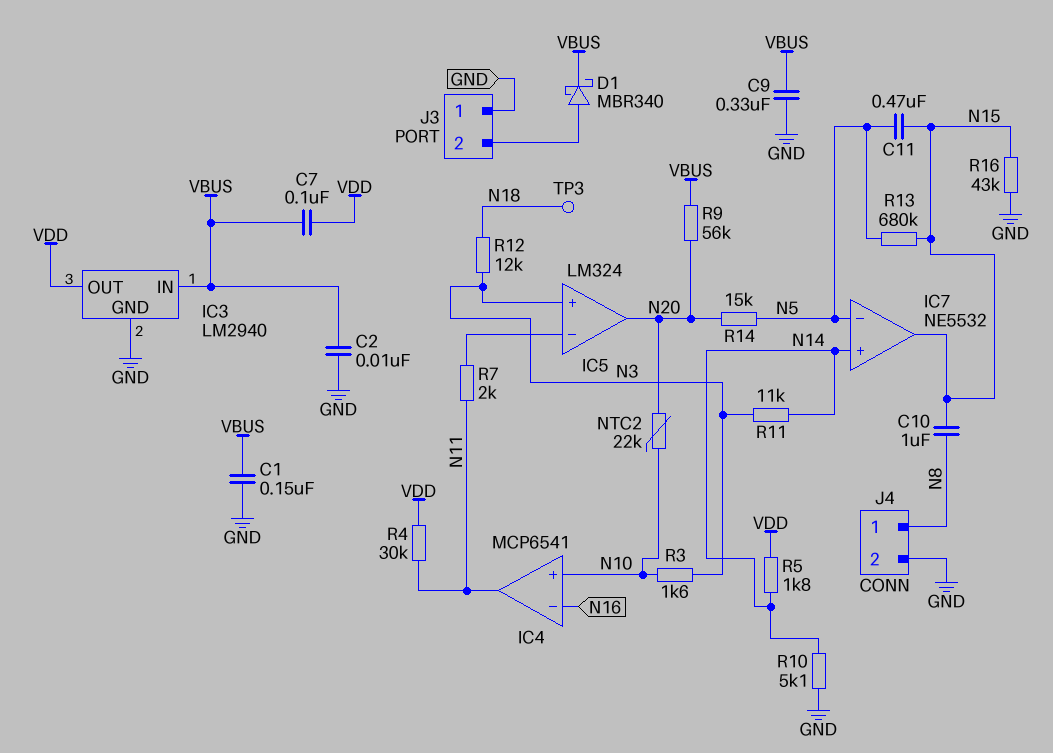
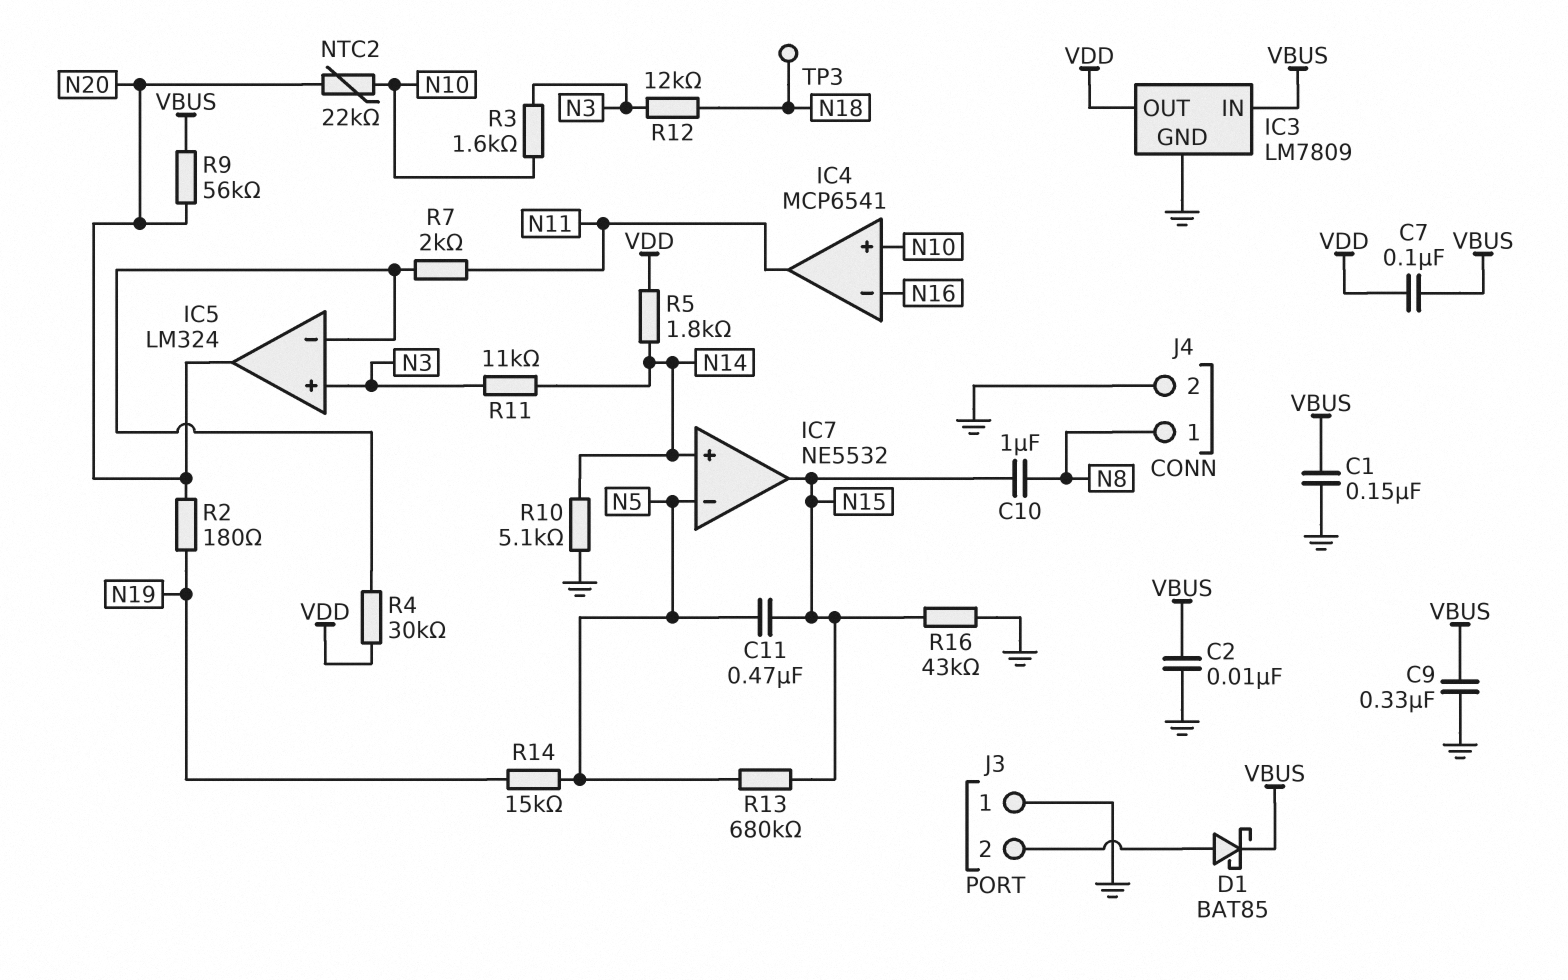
D1: schottky MBR340 (A J3/2, K VBUS) -> schottky BAT85 (A J3/2, K VBUS)
IC3: LM2940 -> LM7809
R2: none -> 180 (N19, N20)
R4: 30k (N11, VDD) -> 30k (IC5/in-, VDD)
R14: 15k (N5, N20) -> 15k (N5, N19)

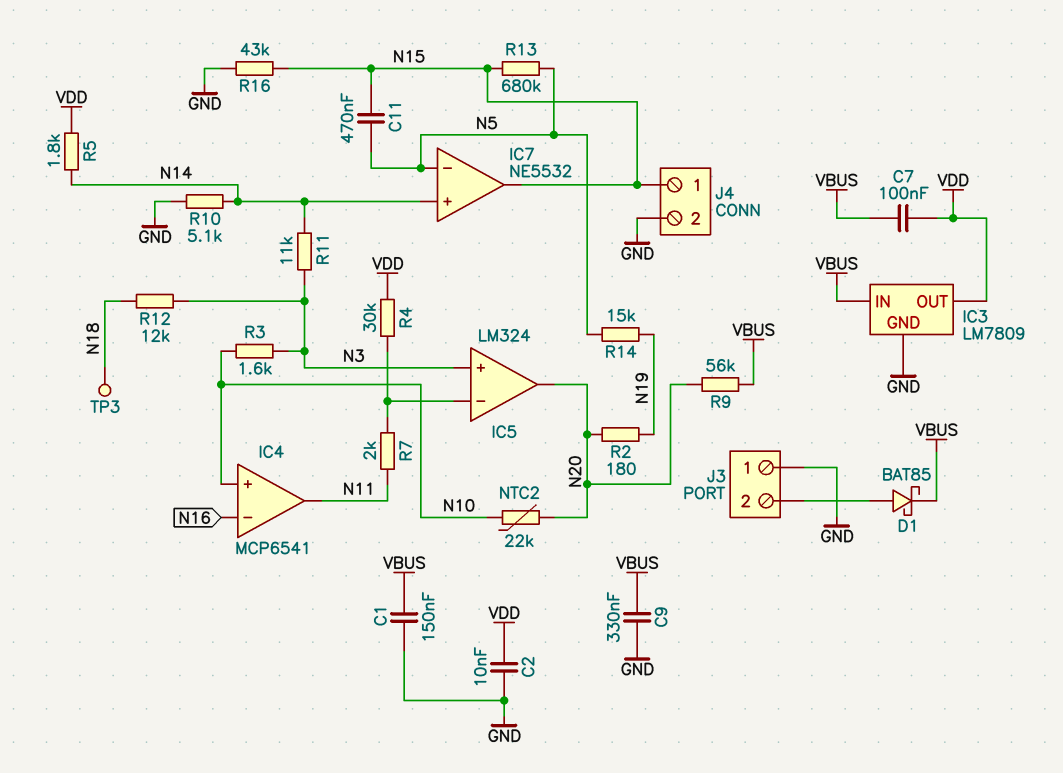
C2: 10nF (GND, VBUS) -> 10nF (GND, VDD)
C10: 1uF (N8, N15) -> none
J4 pin 1: N8 -> N15

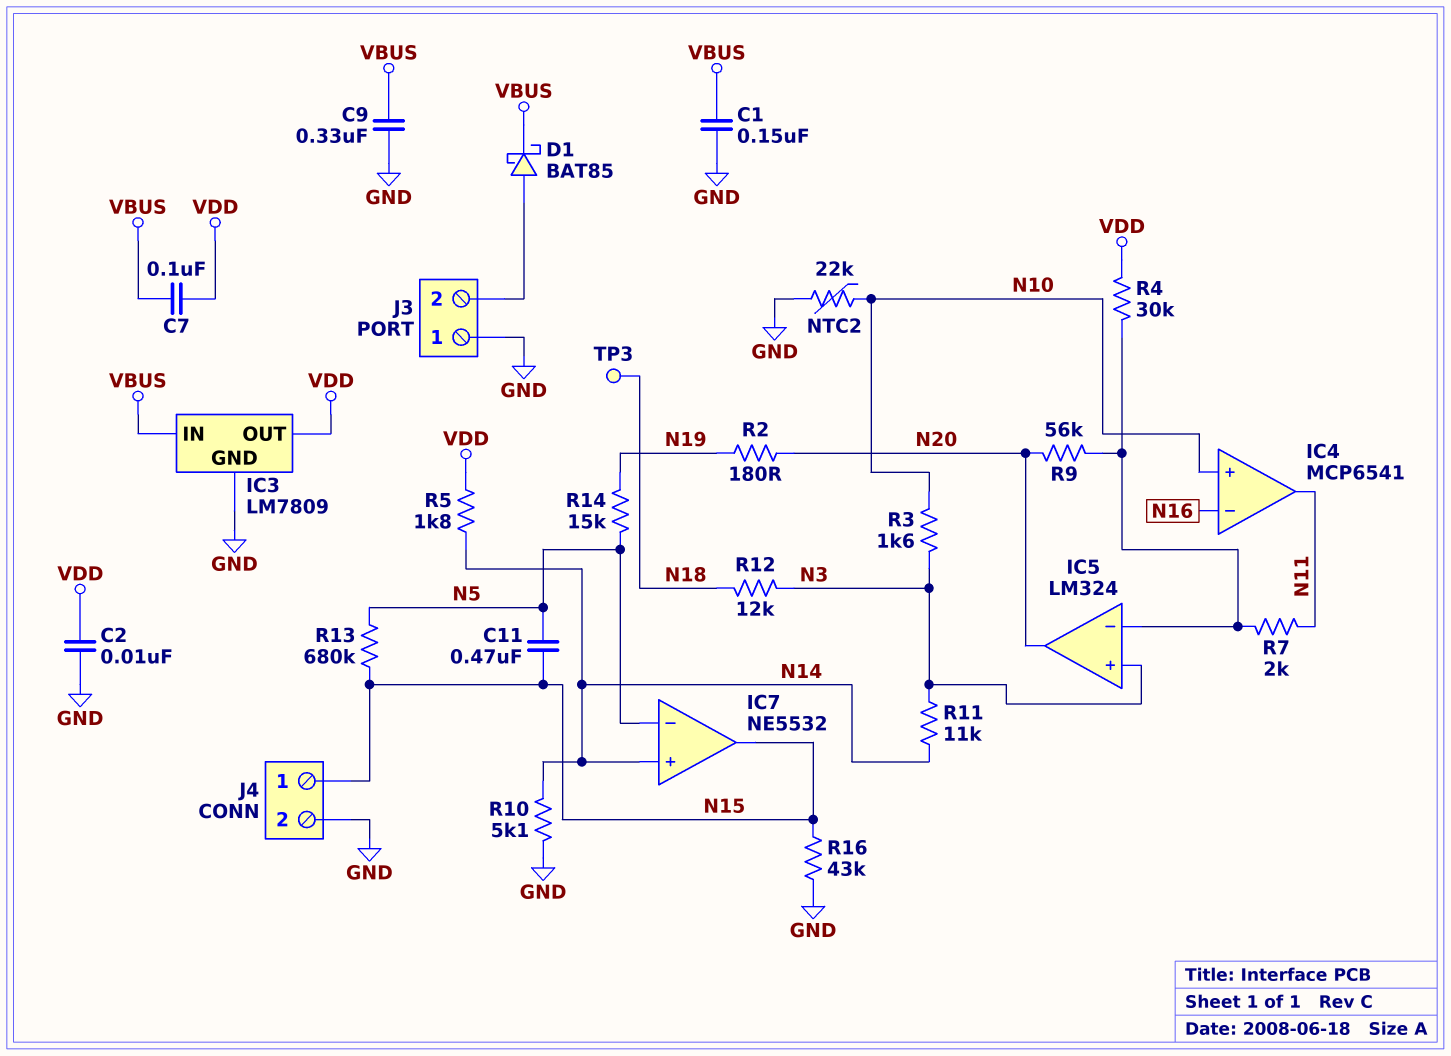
NTC2: 22k (N10, N20) -> 22k (GND, N10)
R9: 56k (N20, VBUS) -> 56k (IC5/in-, N20)

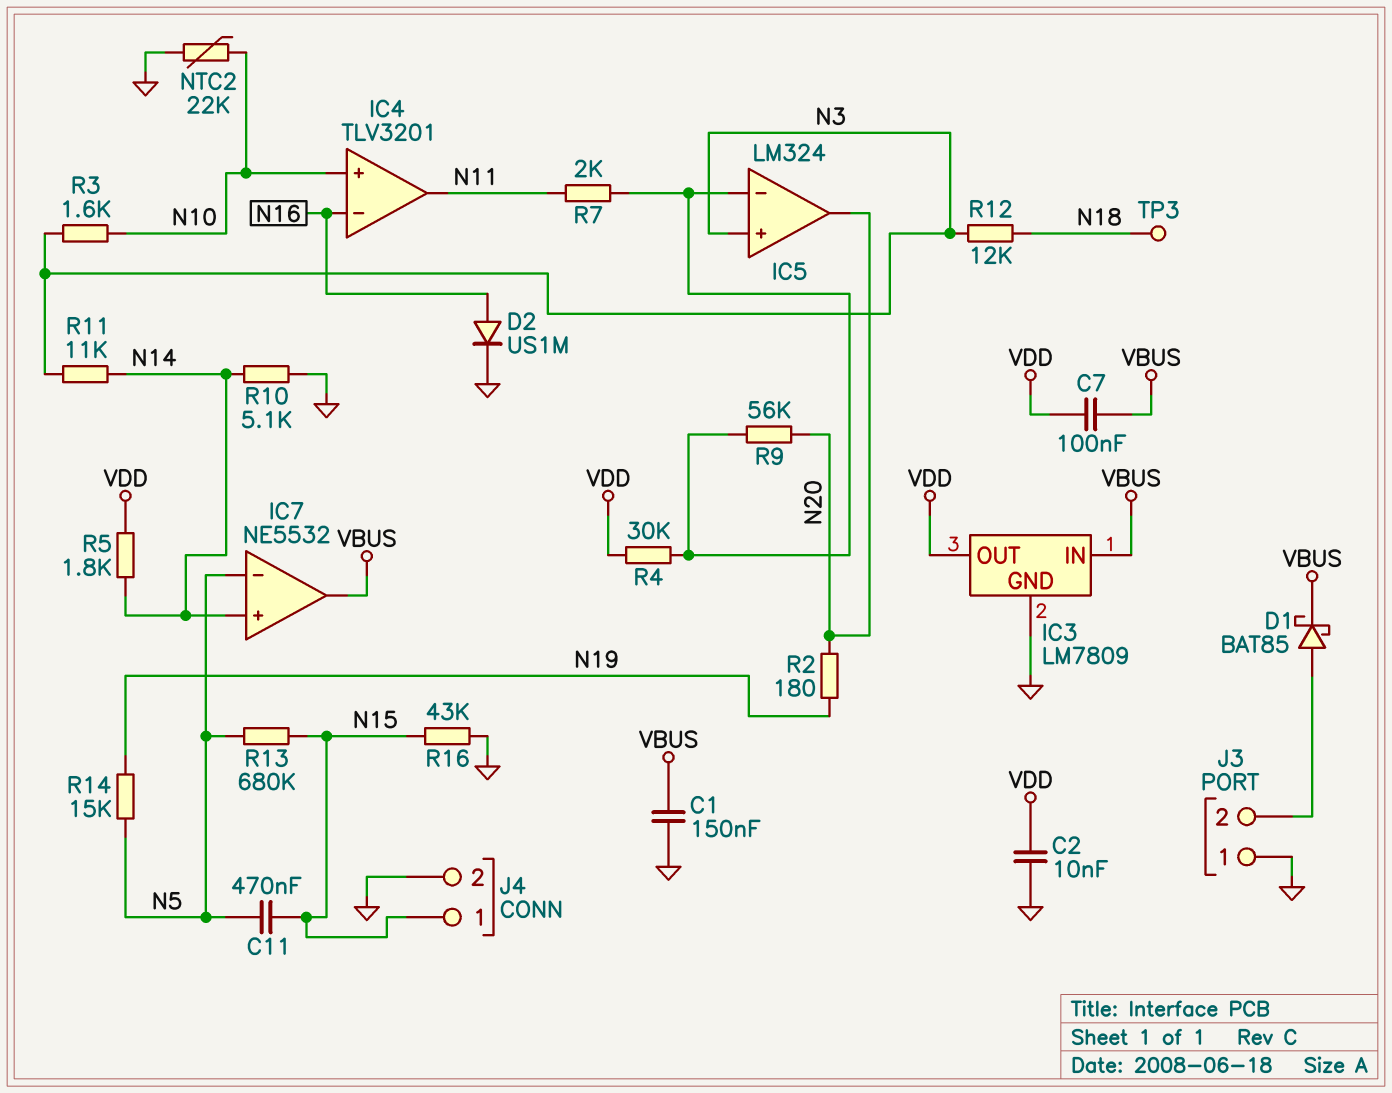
C9: 330nF (GND, VBUS) -> none
D2: none -> diode US1M (A N16, K GND)
IC4: MCP6541 -> TLV3201
IC7 pin out: N15 -> VBUS

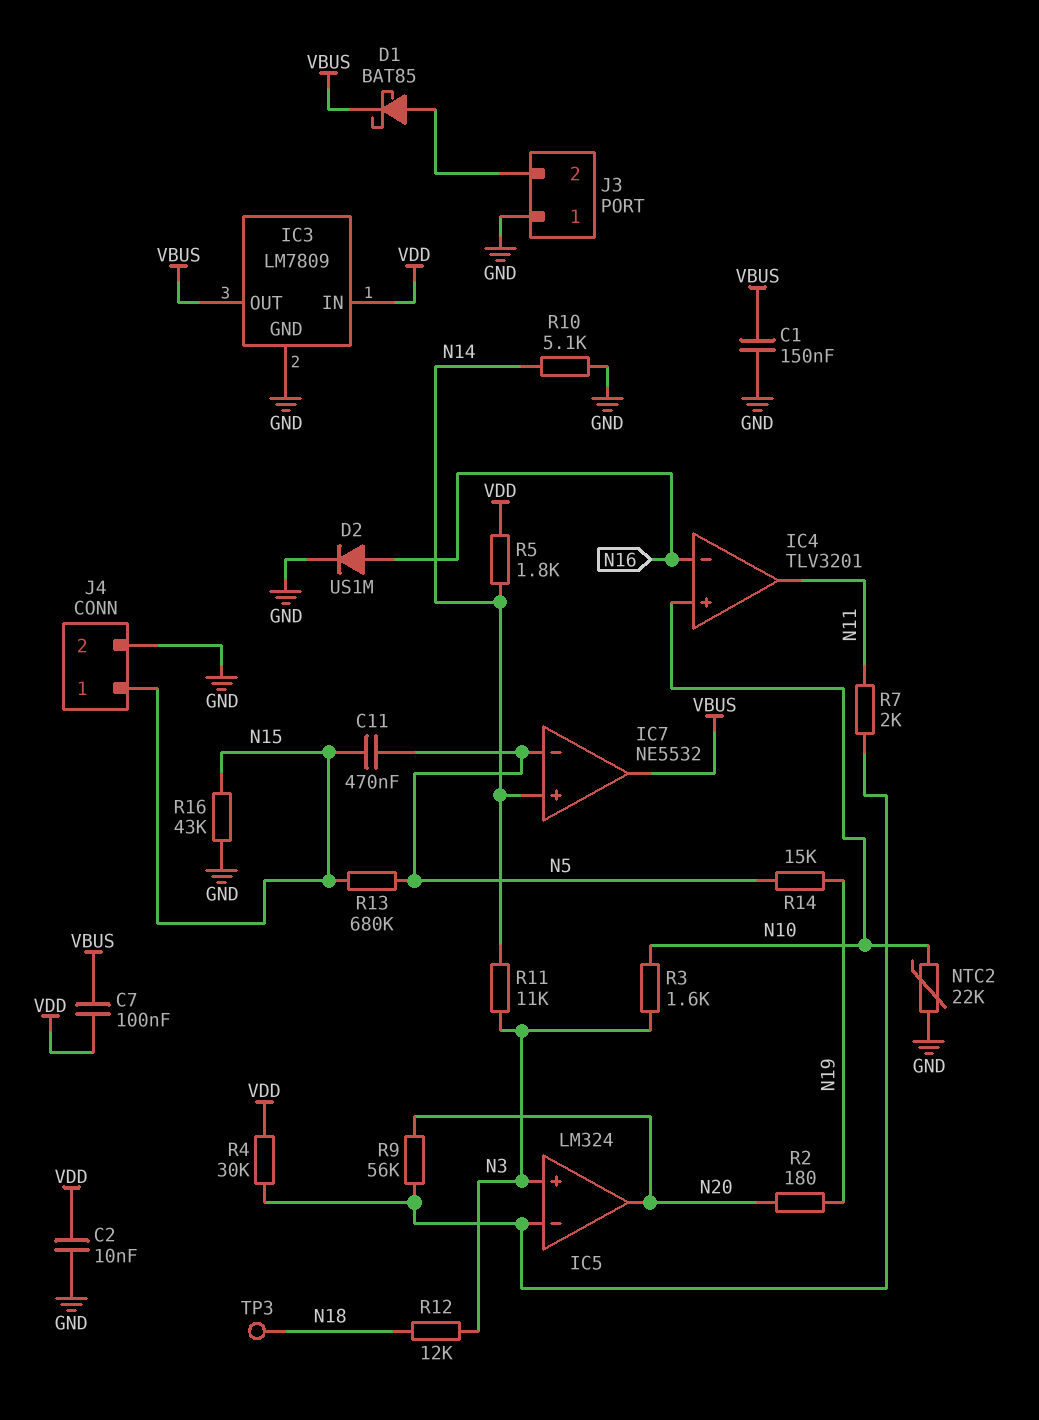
IC3 pin IN: VBUS -> VDD
IC3 pin OUT: VDD -> VBUS

